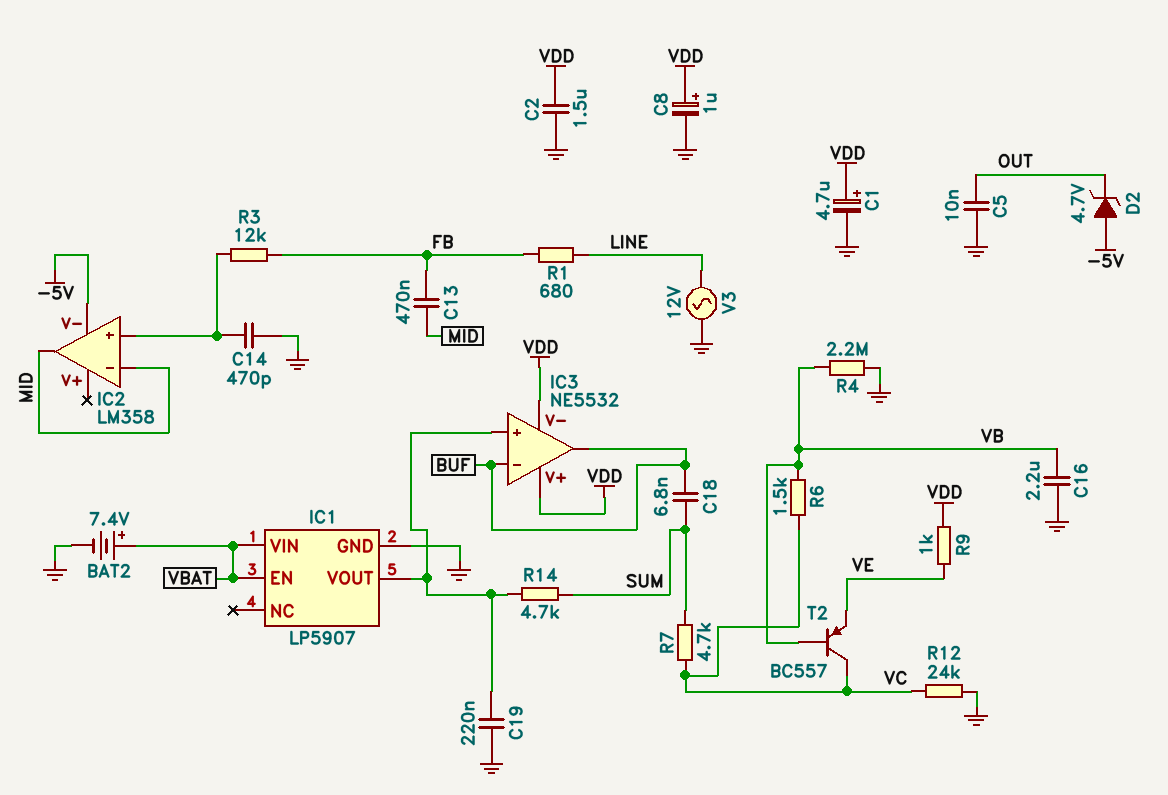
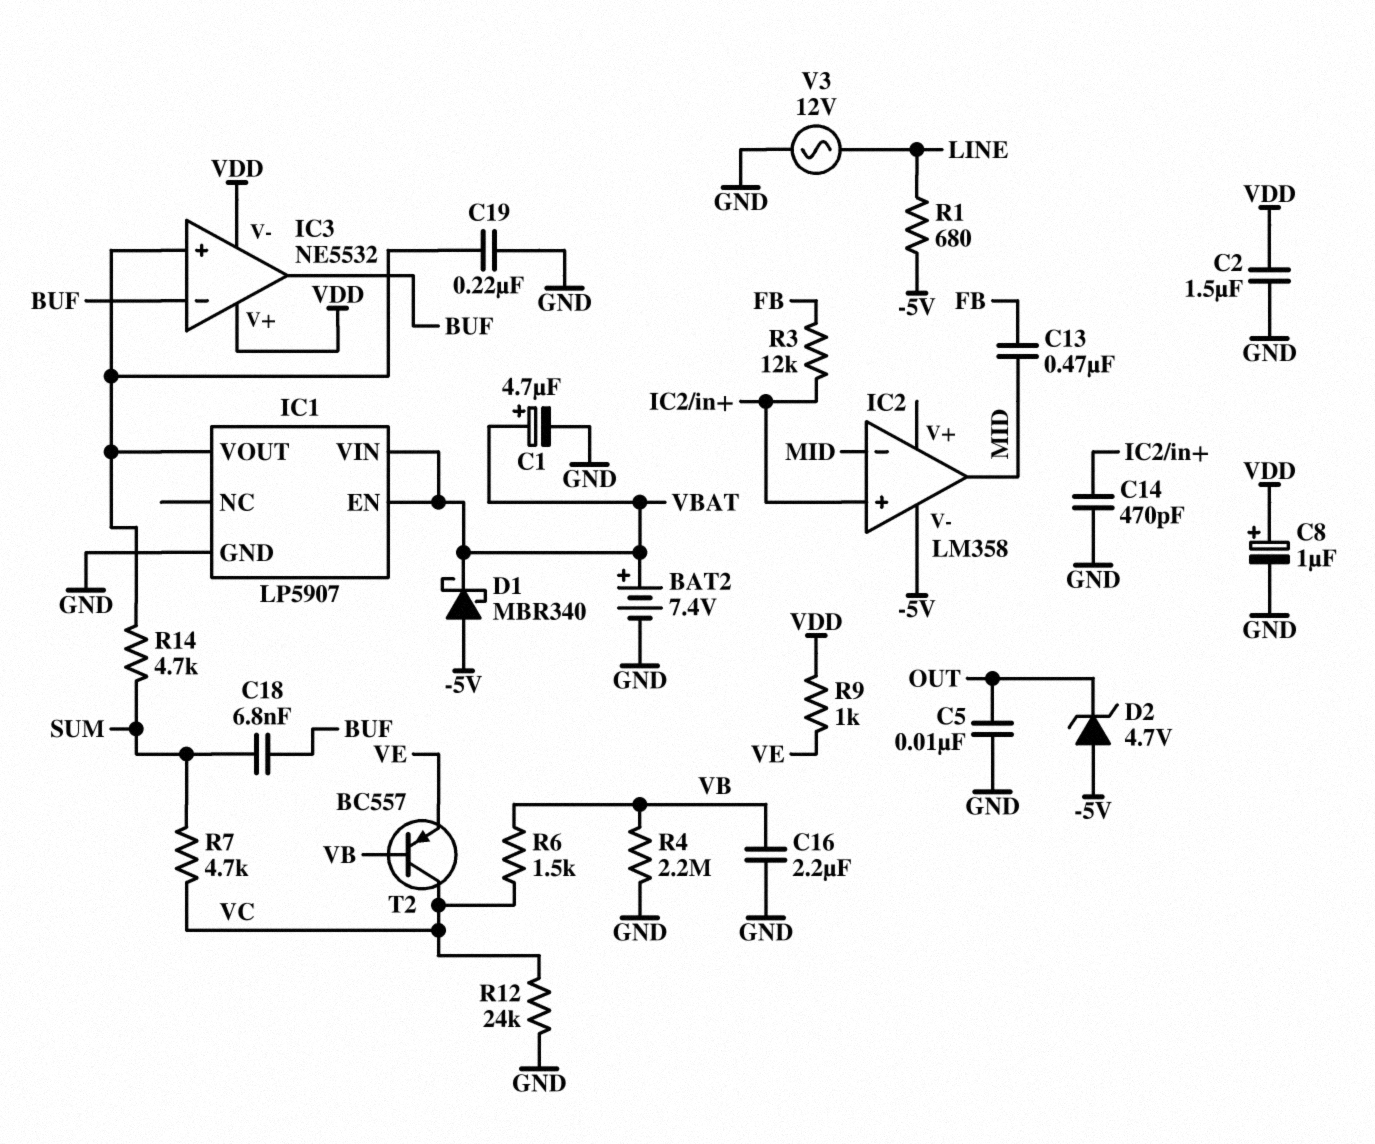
C1: 4.7uF (plus VDD, minus GND) -> 4.7uF (plus VBAT, minus GND)
D1: none -> schottky MBR340 (A -5V, K VBAT)
R1: 680 (FB, LINE) -> 680 (-5V, LINE)

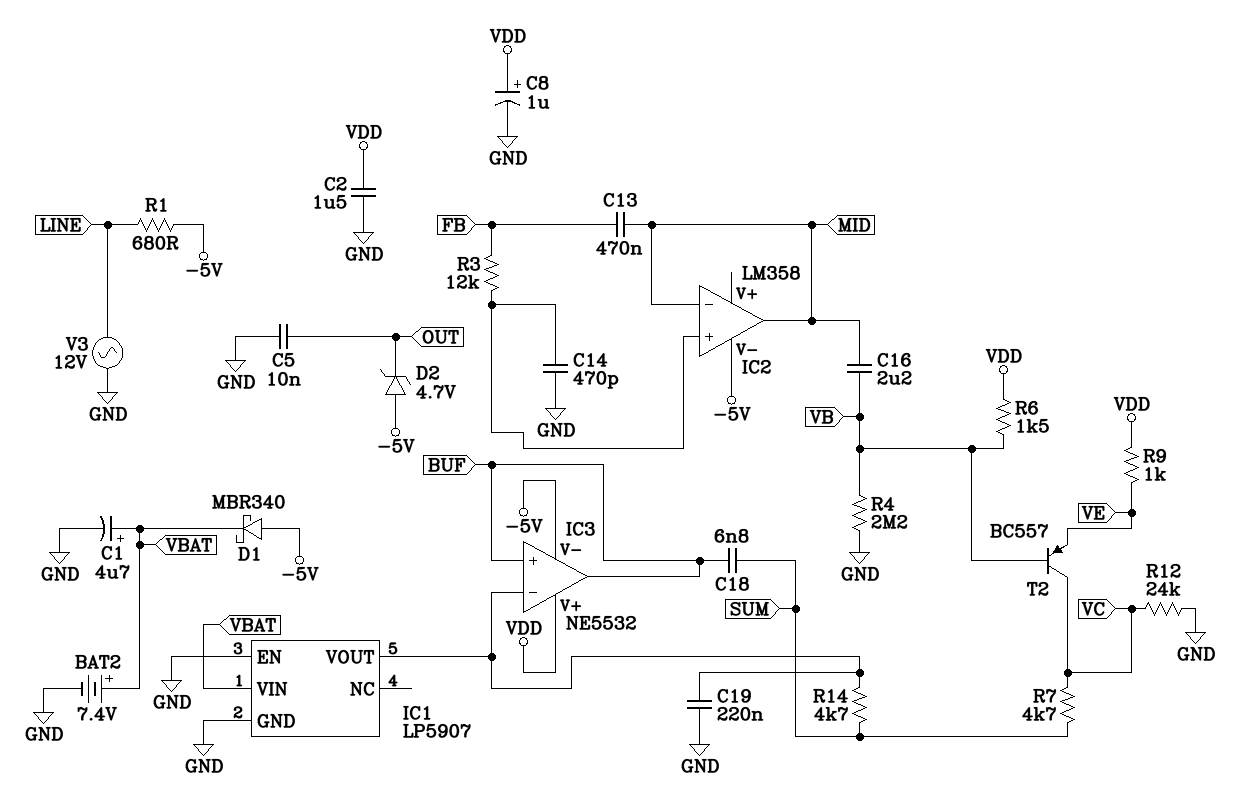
C16: 2.2uF (GND, VB) -> 2.2uF (MID, VB)
IC1 pin EN: VBAT -> GND
IC3 pin V-: VDD -> -5V
IC3 pin in+: IC1/VOUT -> BUF
IC3 pin in-: BUF -> IC1/VOUT
R6: 1.5k (VB, VC) -> 1.5k (VB, VDD)

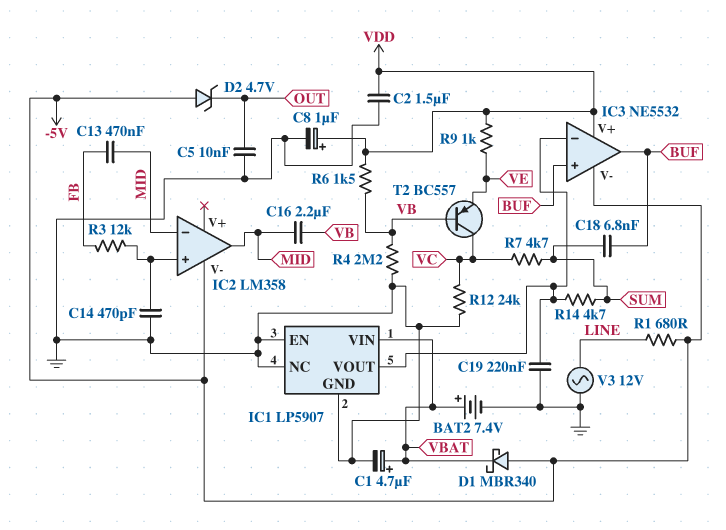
IC1 pin NC: none -> GND

